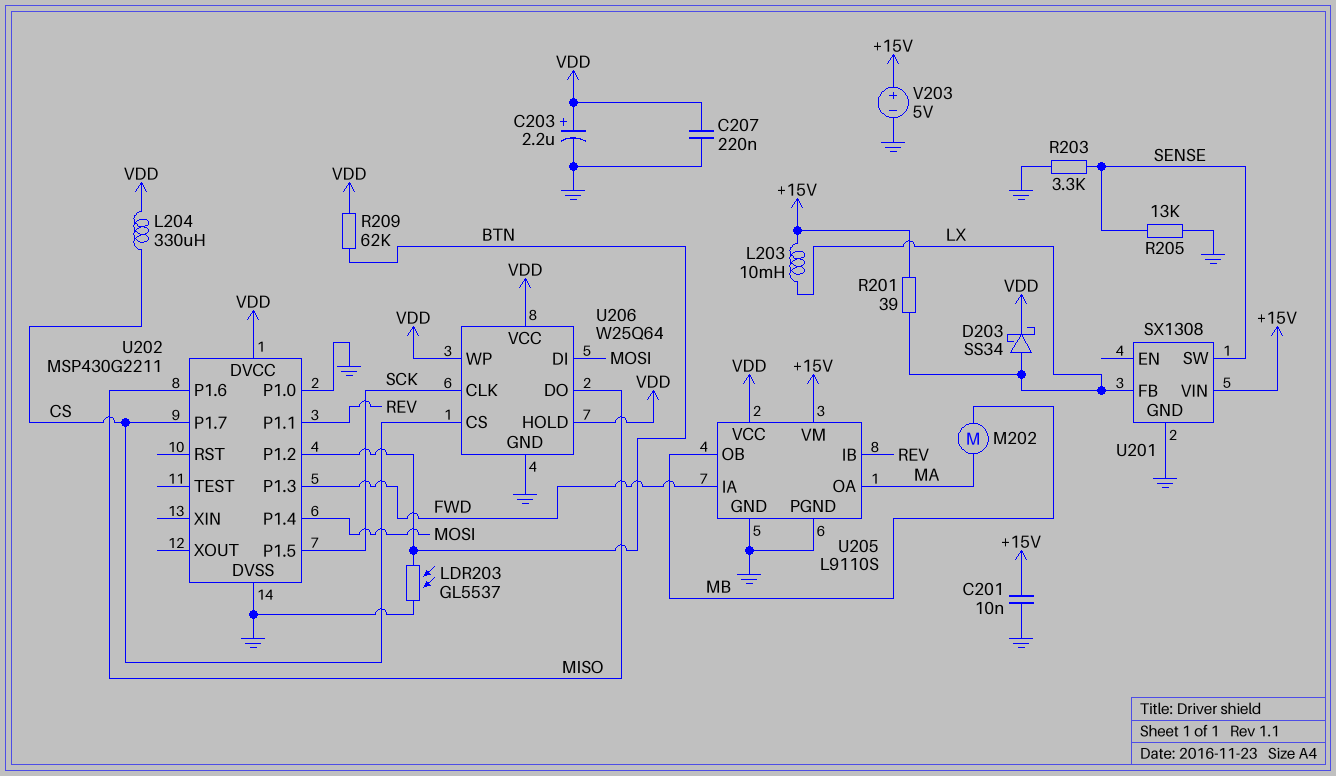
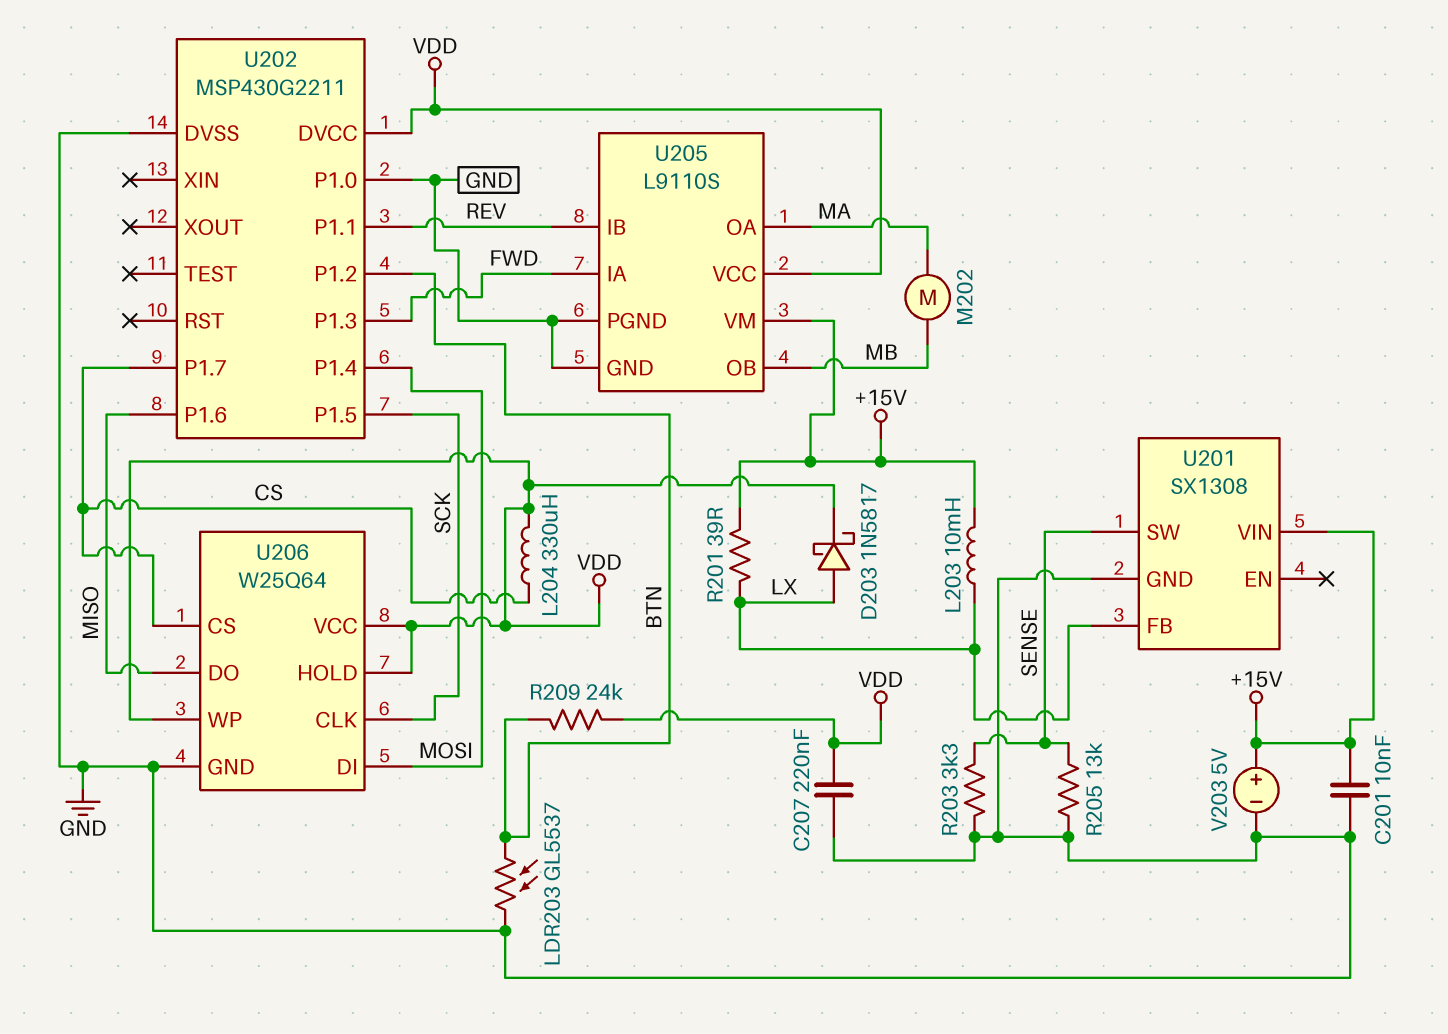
C203: 2.2uF (plus VDD, minus GND) -> none
D203: schottky SS34 (A LX, K VDD) -> schottky 1N5817 (A LX, K VDD)
R209: 62k (BTN, VDD) -> 24k (BTN, VDD)

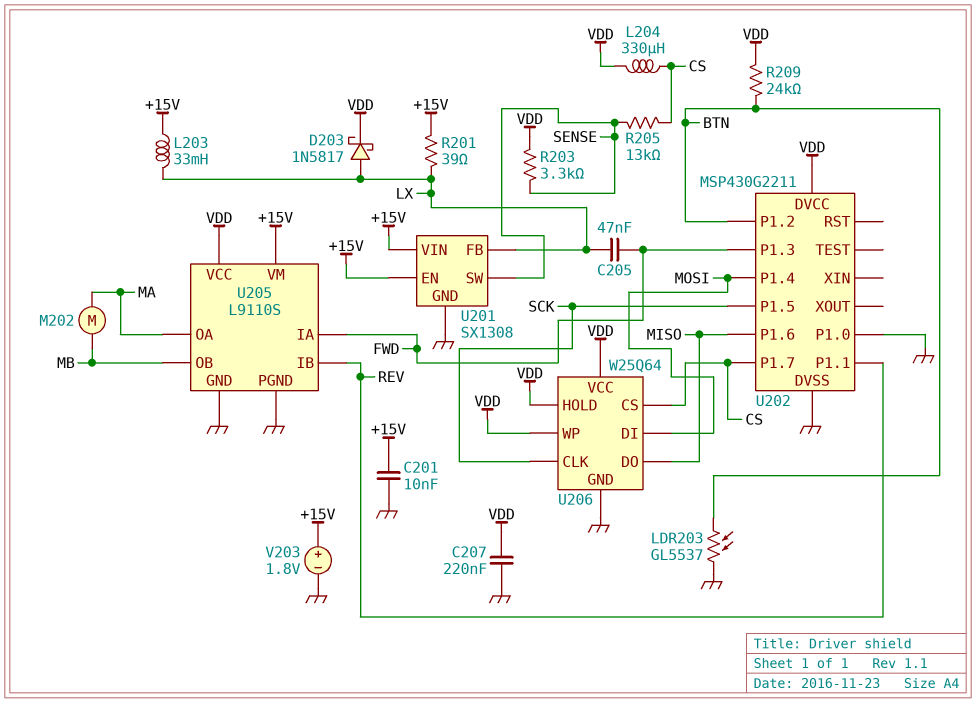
C205: none -> 47nF (FWD, LX)
L203: 10mH (+15V, LX) -> 33mH (+15V, LX)
R203: 3.3k (GND, SENSE) -> 3.3k (SENSE, VDD)
R205: 13k (GND, SENSE) -> 13k (CS, SENSE)
U201 pin EN: none -> +15V
V203: 5V (plus +15V, minus GND) -> 1.8V (plus +15V, minus GND)

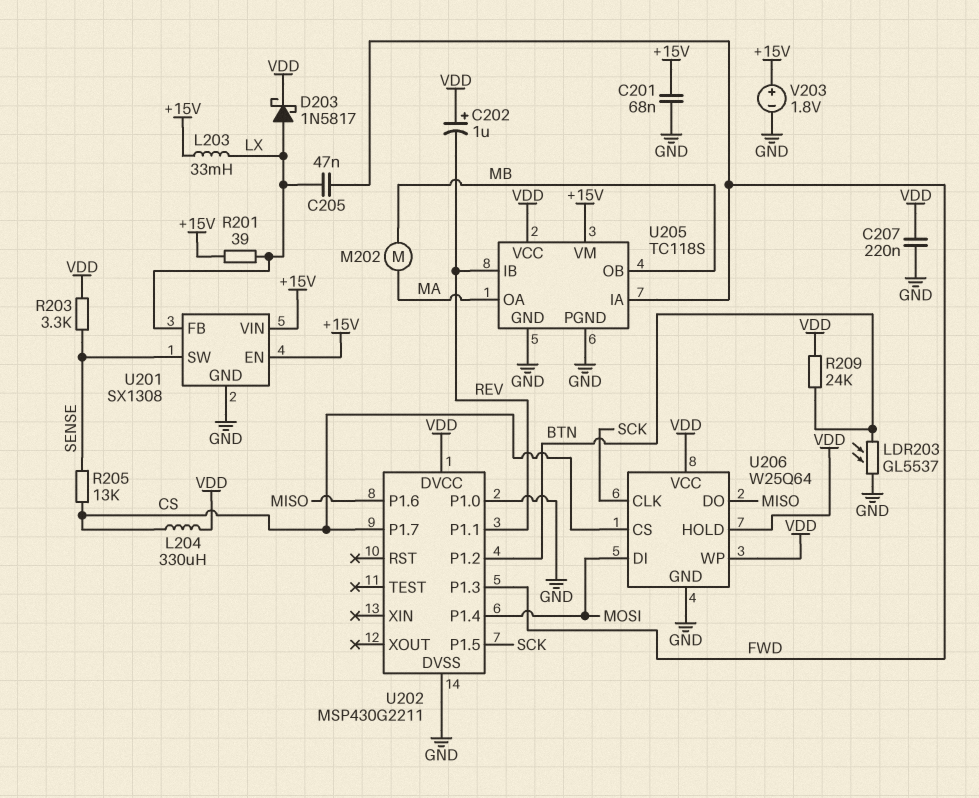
C201: 10nF (+15V, GND) -> 68nF (+15V, GND)
C202: none -> 1uF (plus VDD, minus REV)
U205: L9110S -> TC118S

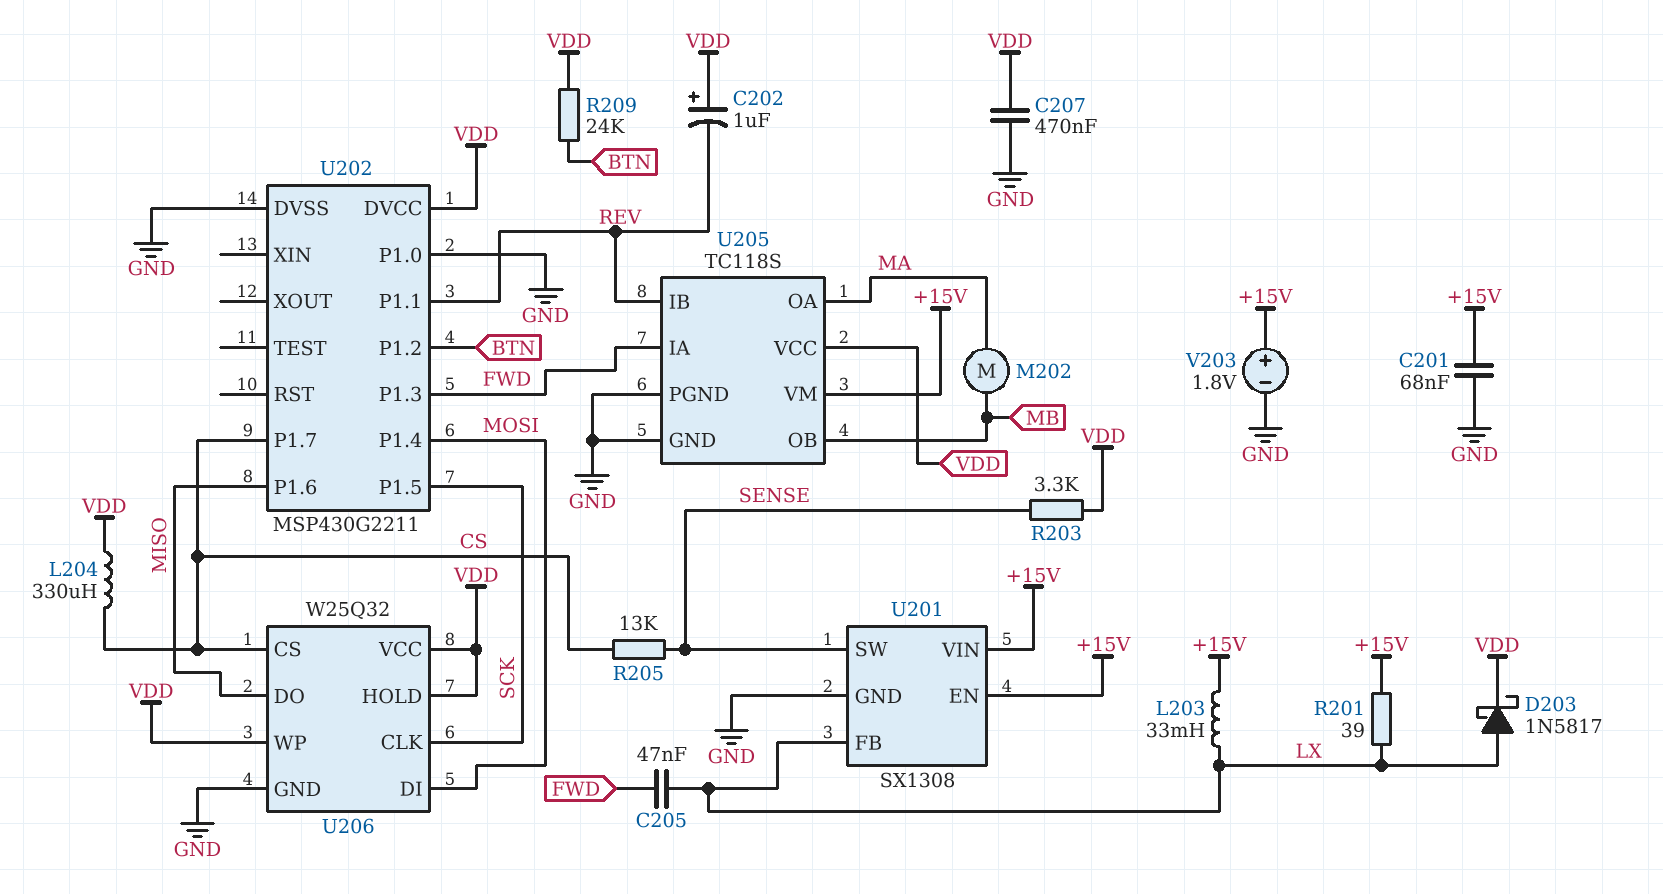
C207: 220nF (GND, VDD) -> 470nF (GND, VDD)
LDR203: GL5537 (BTN, GND) -> none
U206: W25Q64 -> W25Q32

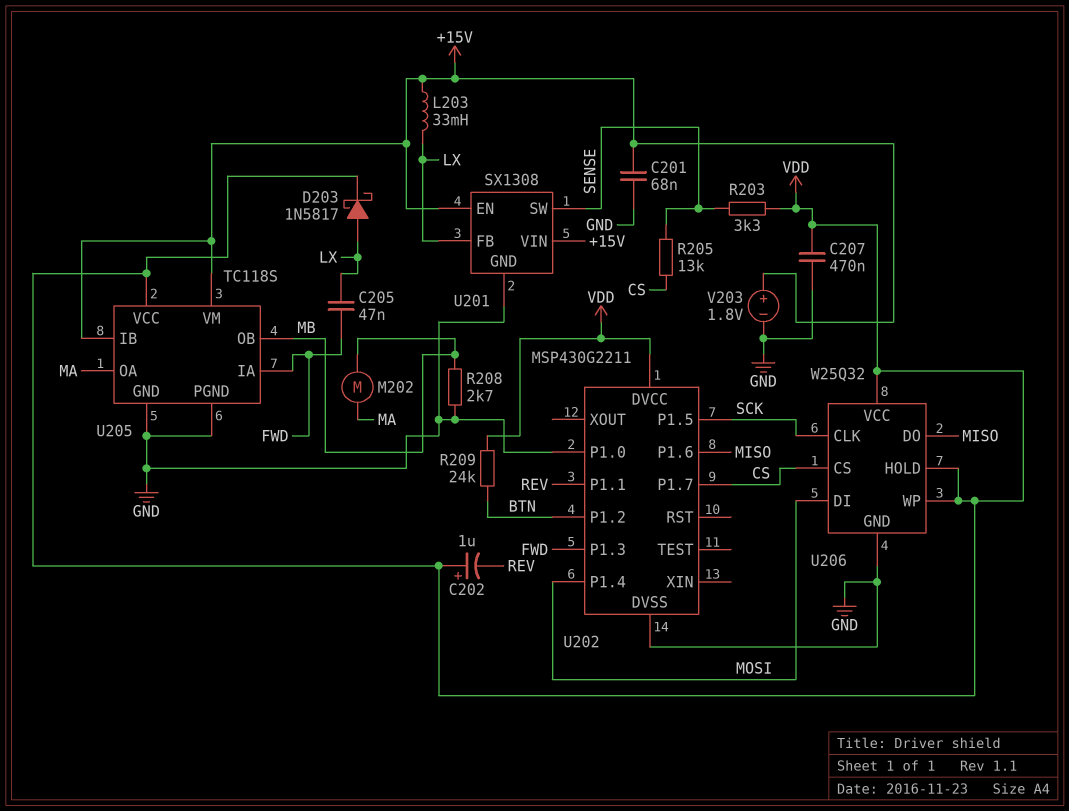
L204: 330uH (CS, VDD) -> none
R201: 39 (+15V, LX) -> none
R208: none -> 2.7k (GND, MB)
U205 pin IB: REV -> +15V

